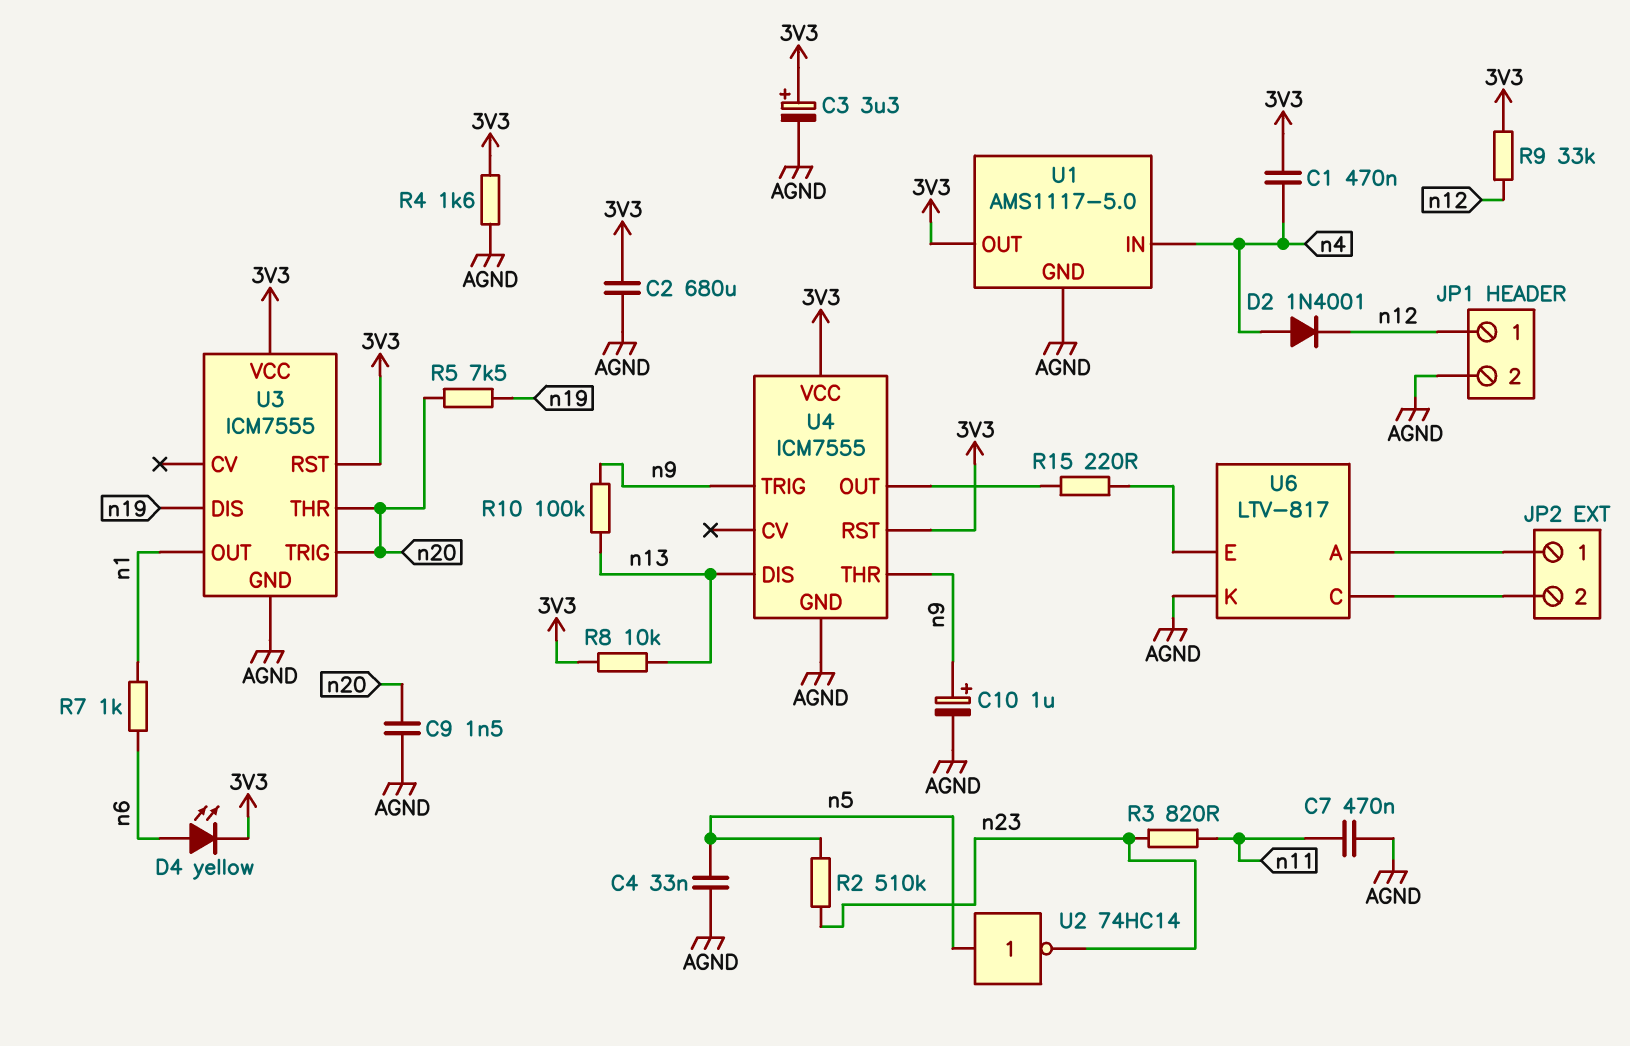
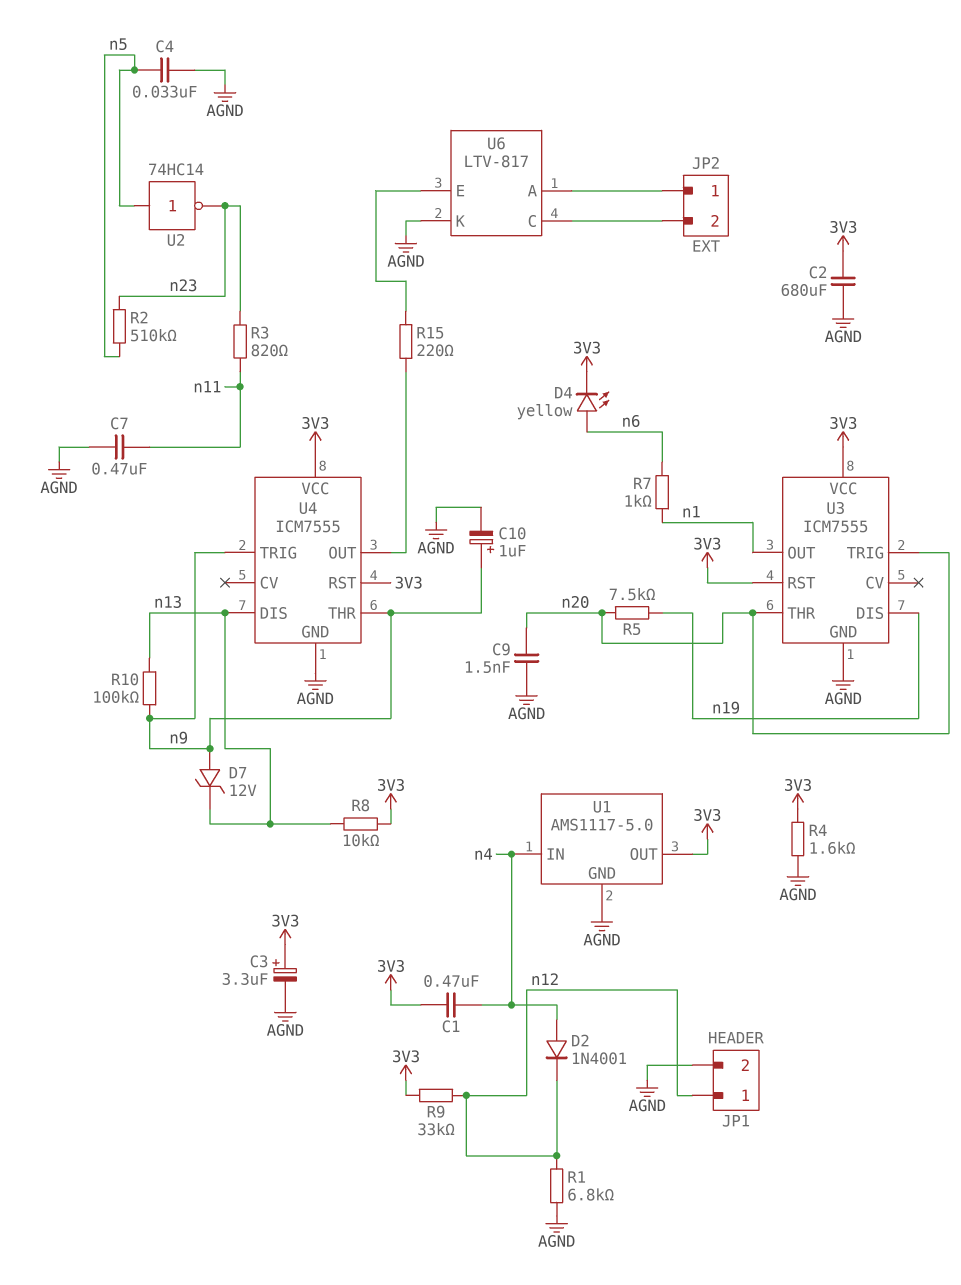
D7: none -> zener 12V (A n9, K n13)
R1: none -> 6.8k (AGND, n12)

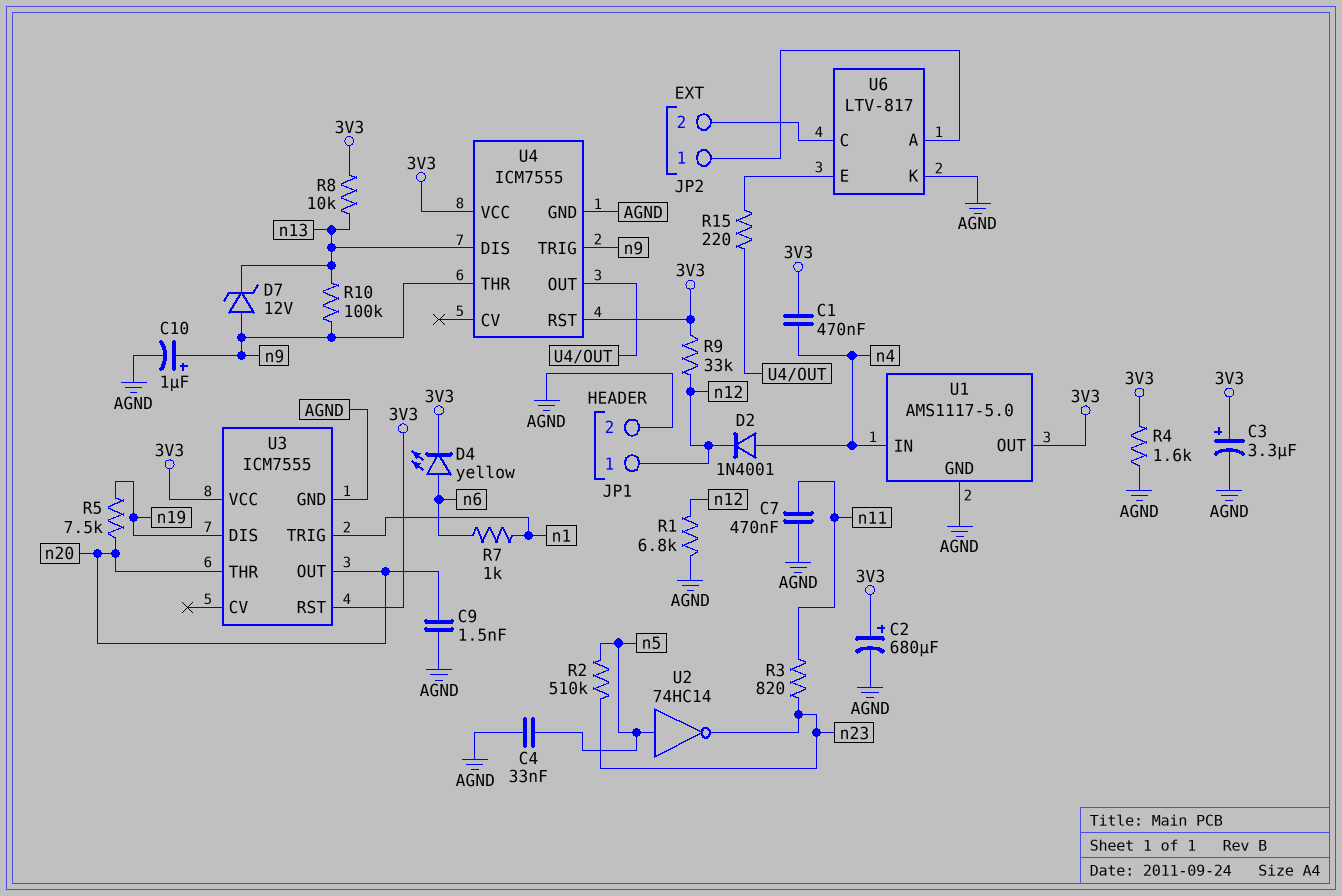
C2: 680uF (3V3, AGND) -> 680uF (plus 3V3, minus AGND)
U3 pin OUT: n1 -> n20
U3 pin TRIG: n20 -> n1

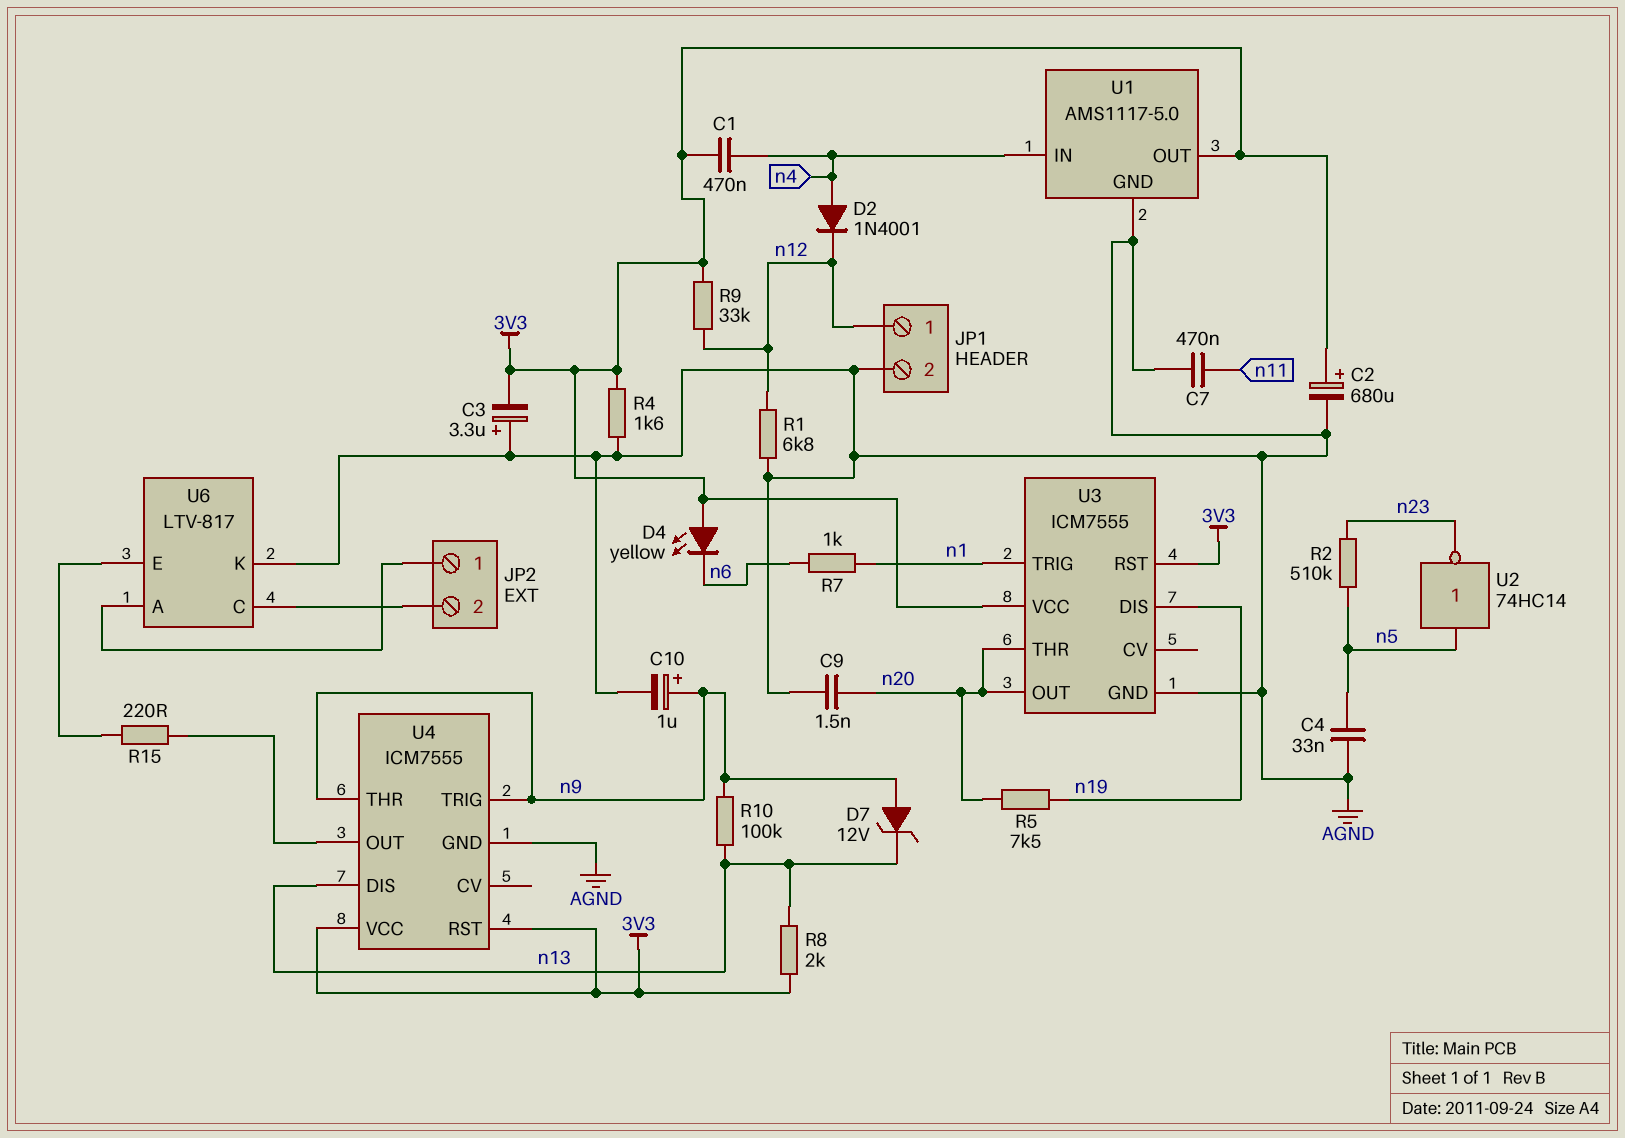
C3: 3.3uF (plus 3V3, minus AGND) -> 3.3uF (plus AGND, minus 3V3)
D4: LED yellow (A n6, K 3V3) -> LED yellow (A 3V3, K n6)
R3: 820 (n11, n23) -> none
R8: 10k (3V3, n13) -> 2k (3V3, n13)

